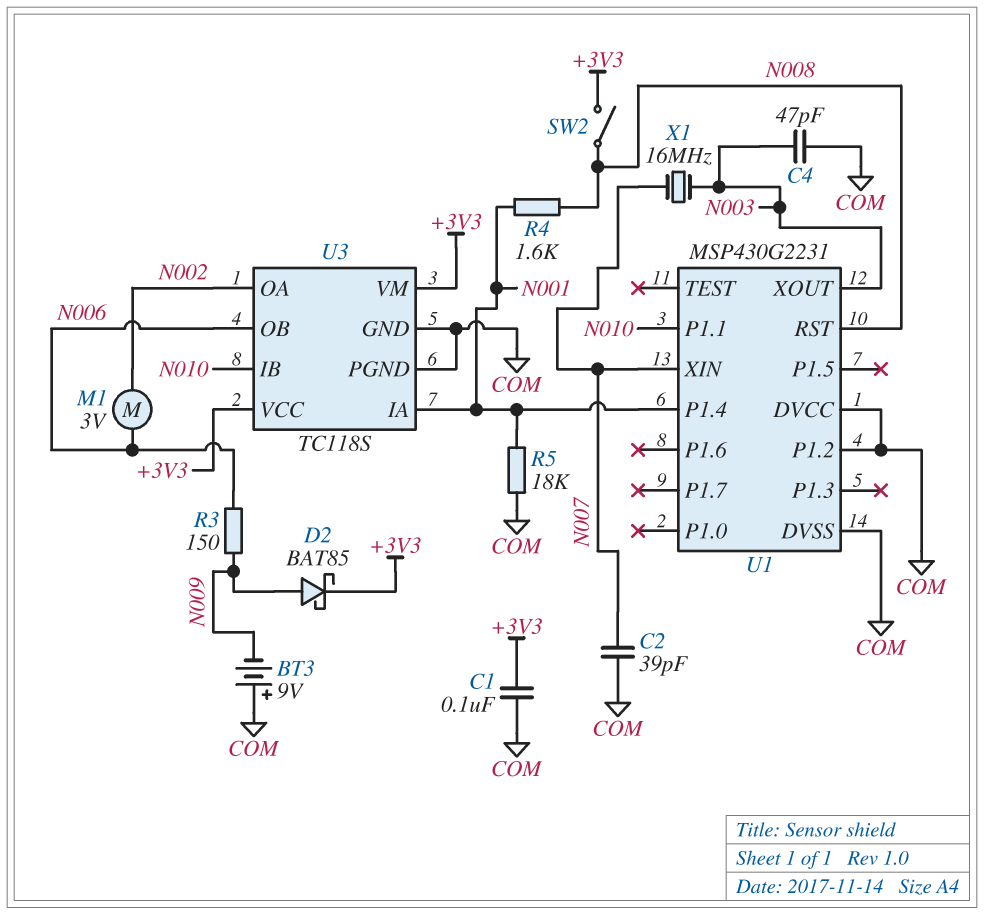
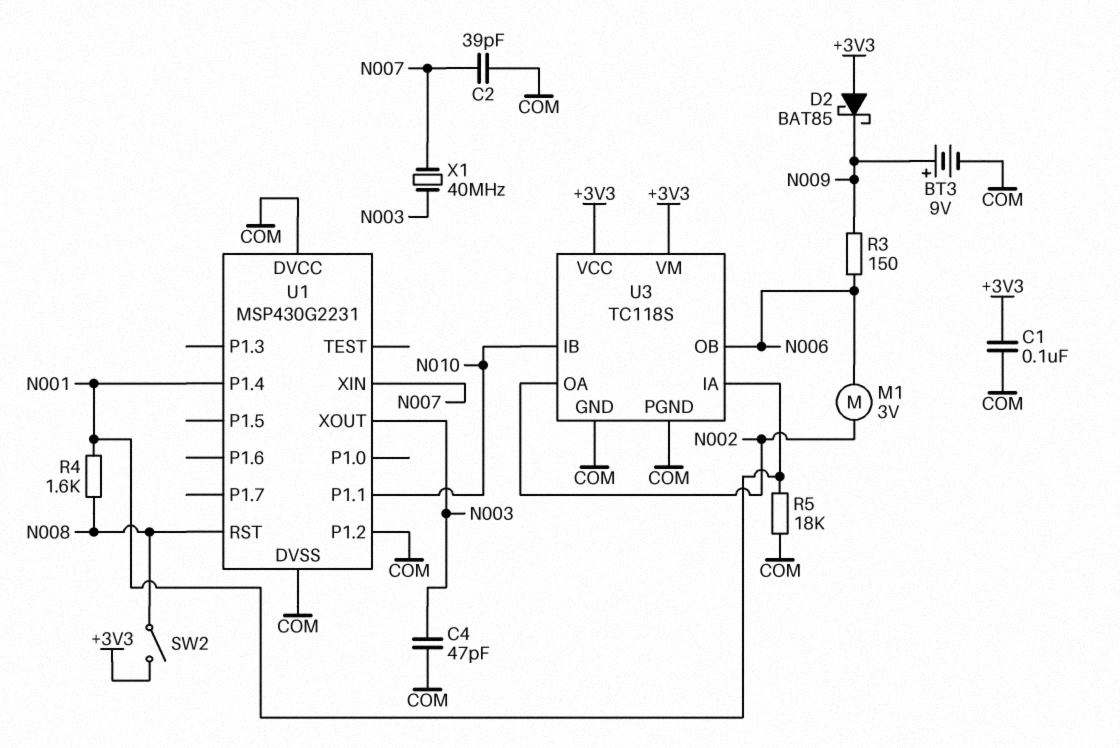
BT3: 9V (plus COM, minus N009) -> 9V (plus N009, minus COM)
D2: schottky BAT85 (A N009, K +3V3) -> schottky BAT85 (A +3V3, K N009)
X1: 16MHz (N003, N007) -> 40MHz (N003, N007)

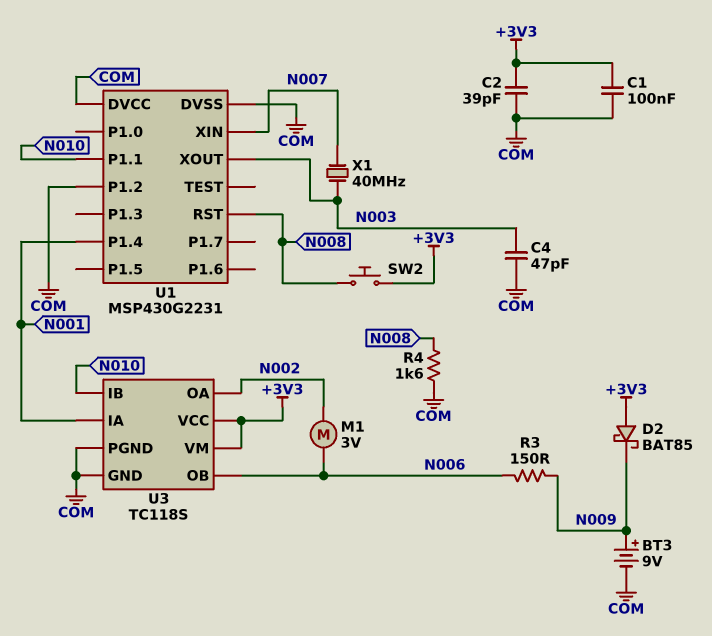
C2: 39pF (COM, N007) -> 39pF (+3V3, COM)
R4: 1.6k (N001, N008) -> 1.6k (COM, N008)
R5: 18k (COM, N001) -> none
SW2: switch (+3V3, N008) -> button (+3V3, N008)

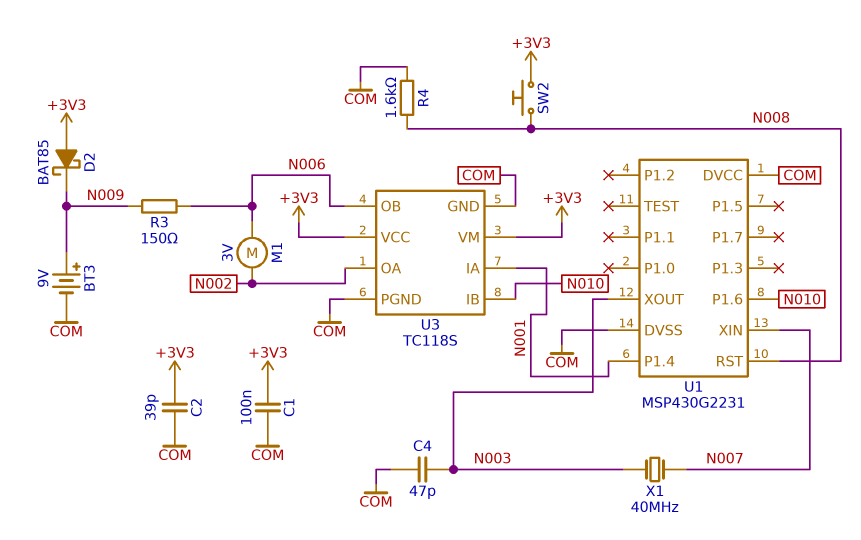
U1 pin P1.1: N010 -> none
U1 pin P1.2: COM -> none
U1 pin P1.6: none -> N010

